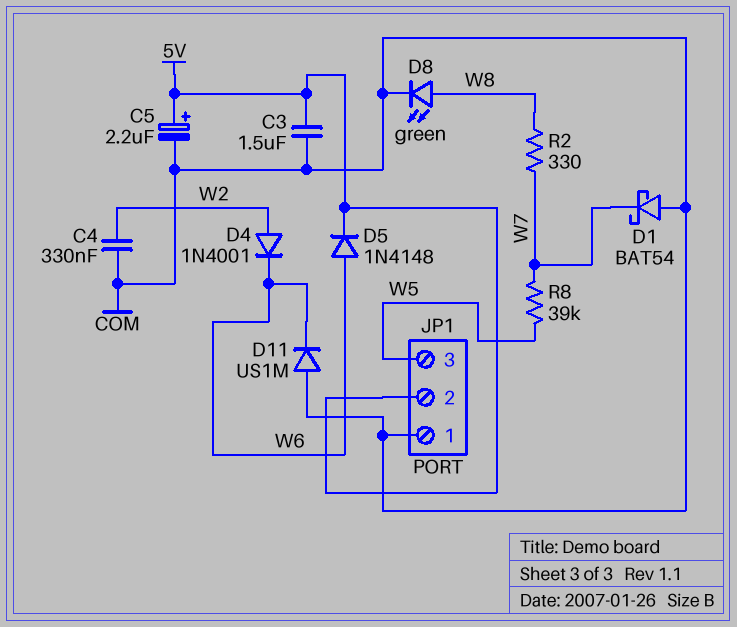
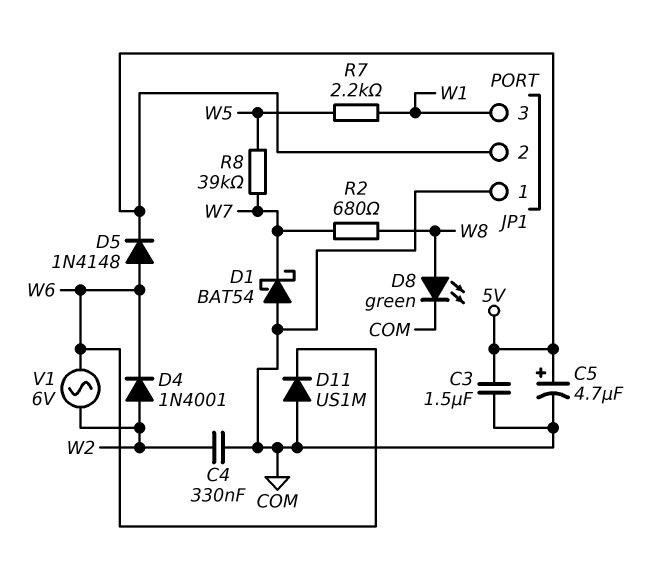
C5: 2.2uF (plus 5V, minus COM) -> 4.7uF (plus 5V, minus COM)
JP1 pin 3: W5 -> W1
R2: 330 (W7, W8) -> 680 (W7, W8)
R7: none -> 2.2k (W1, W5)
V1: none -> AC 6V (W2, W6)

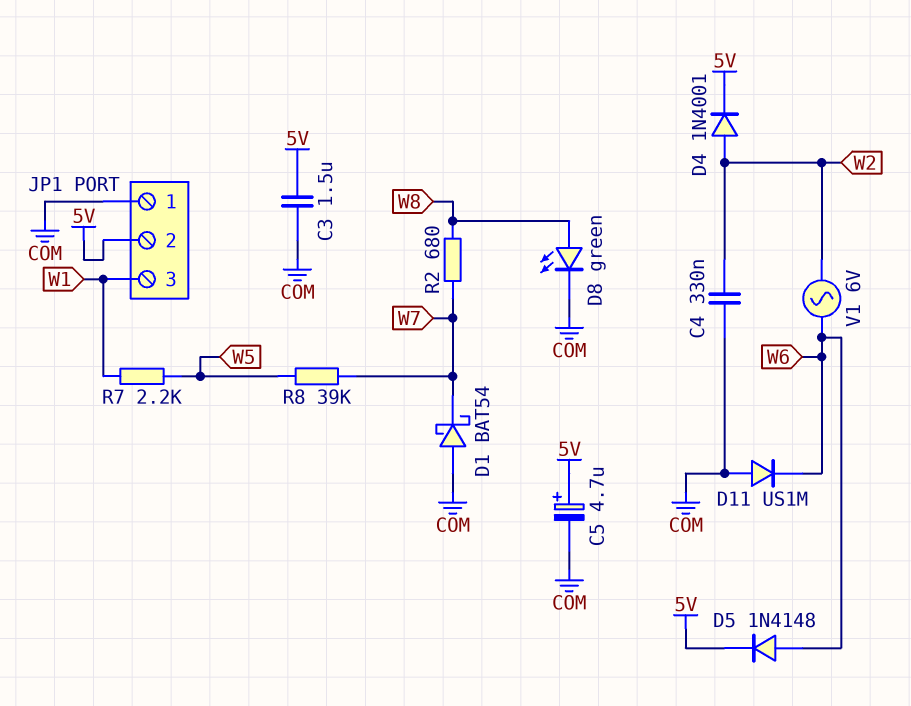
D4: diode 1N4001 (A W2, K W6) -> diode 1N4001 (A W2, K 5V)

